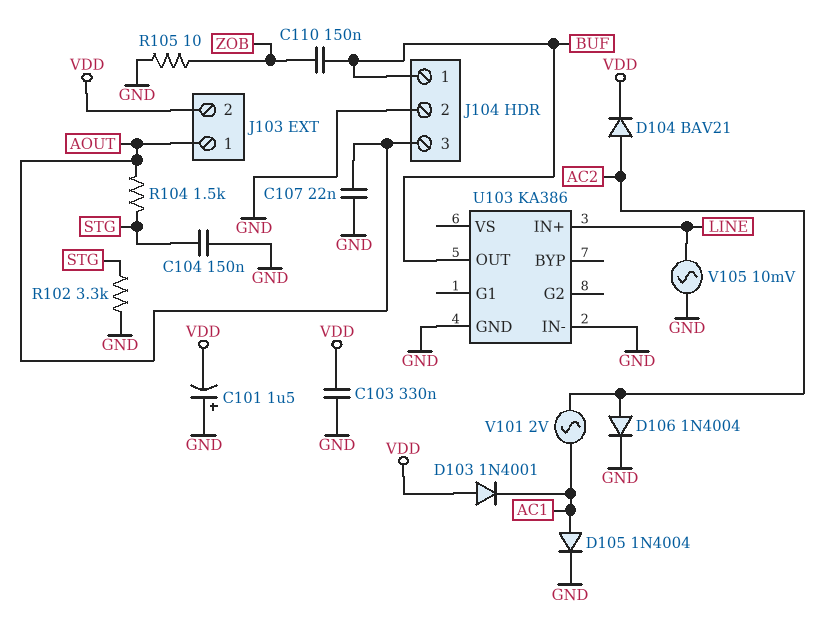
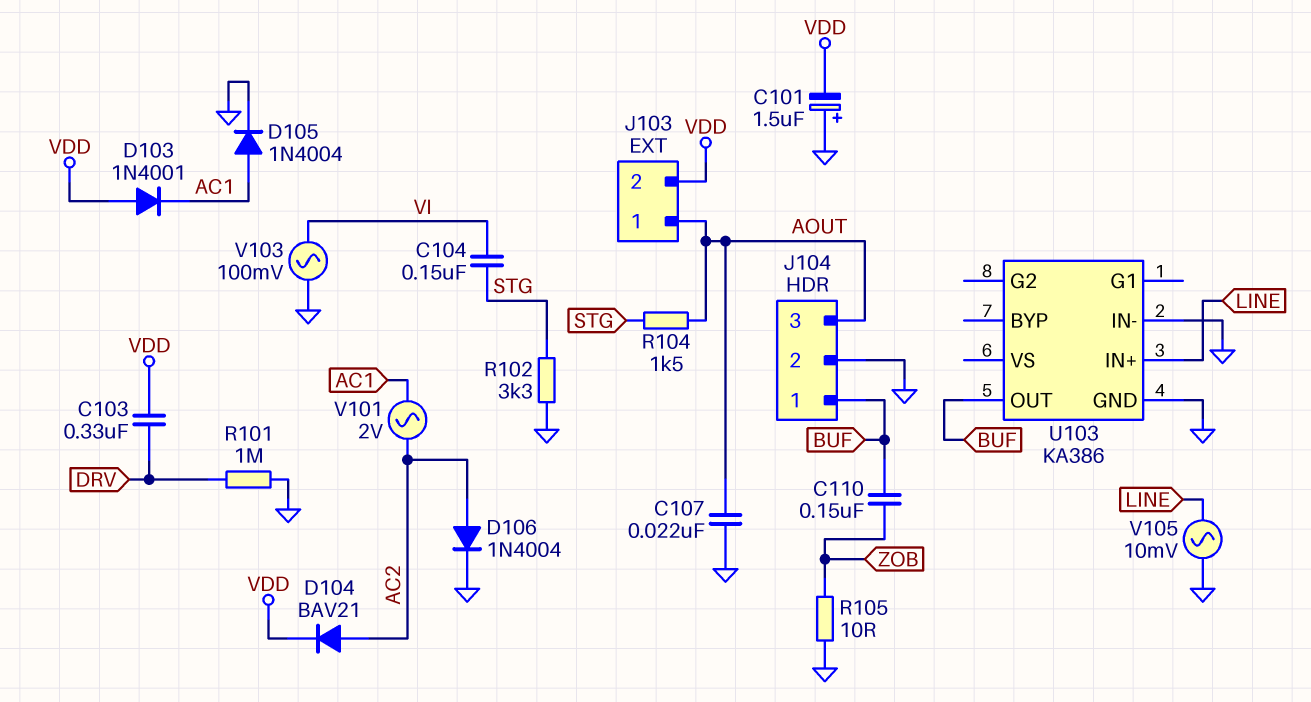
C103: 330nF (GND, VDD) -> 330nF (DRV, VDD)
C104: 150nF (GND, STG) -> 150nF (STG, VI)
R101: none -> 1M (DRV, GND)
V103: none -> AC 100mV (GND, VI)

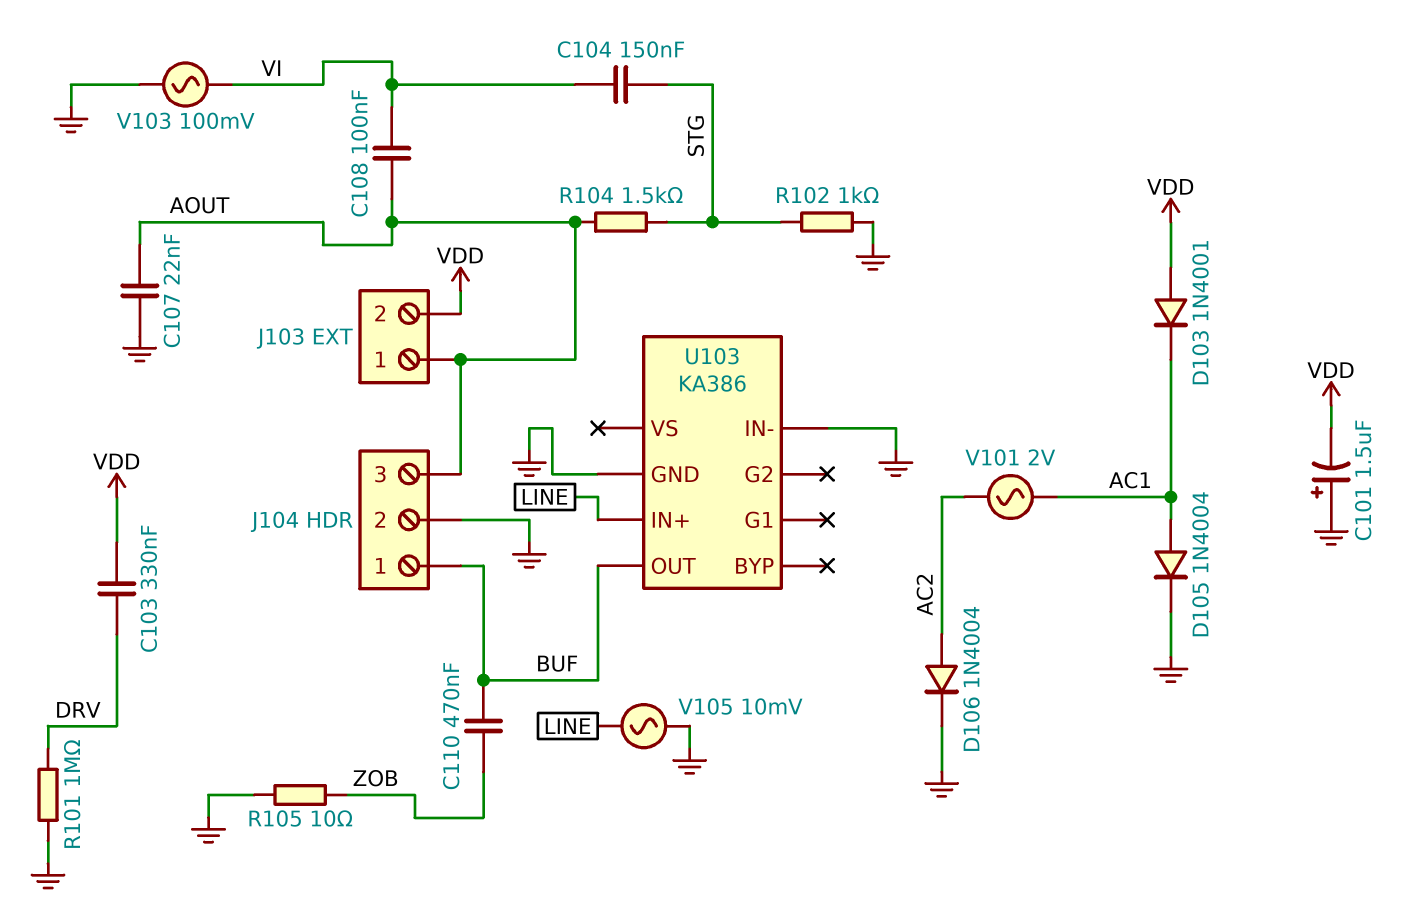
C108: none -> 100nF (AOUT, VI)
C110: 150nF (BUF, ZOB) -> 470nF (BUF, ZOB)
D104: diode BAV21 (A AC2, K VDD) -> none
R102: 3.3k (GND, STG) -> 1k (GND, STG)

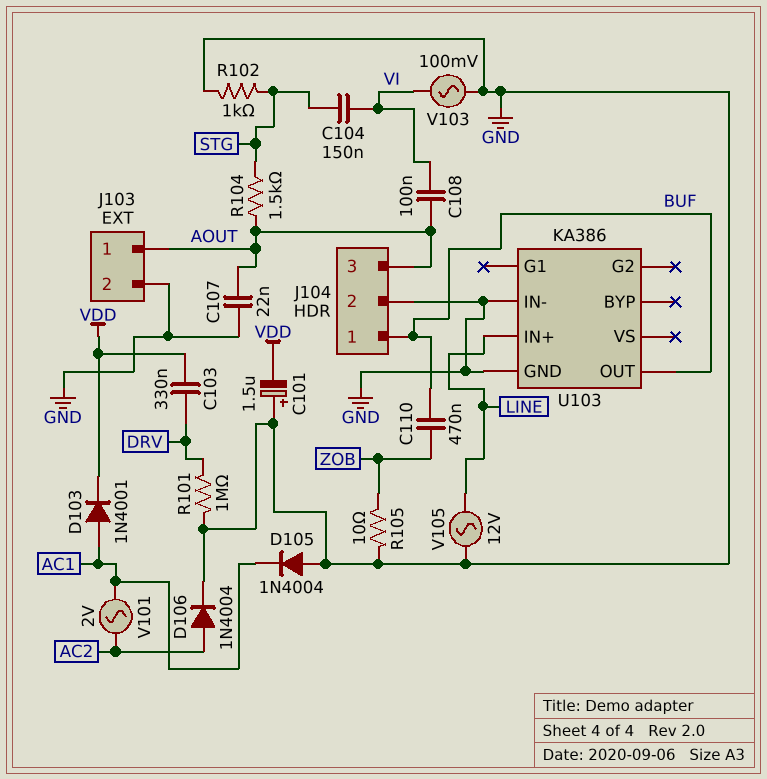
D103: diode 1N4001 (A VDD, K AC1) -> diode 1N4001 (A AC1, K VDD)
D105: diode 1N4004 (A AC1, K GND) -> diode 1N4004 (A GND, K AC1)
J103 pin 2: VDD -> GND
V105: AC 10mV (GND, LINE) -> AC 12V (GND, LINE)

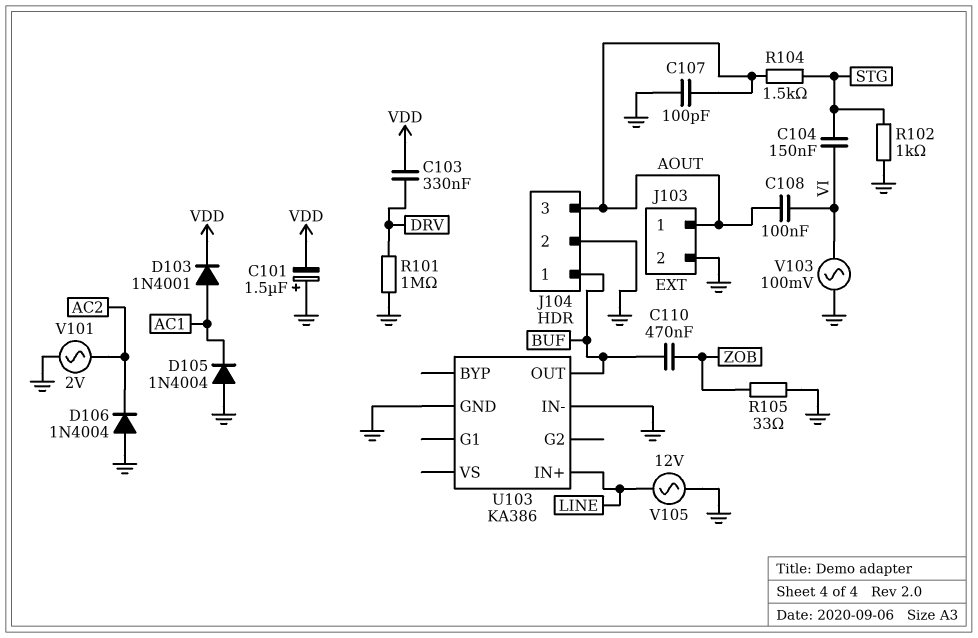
C107: 22nF (AOUT, GND) -> 100pF (AOUT, GND)
D106: diode 1N4004 (A AC2, K GND) -> diode 1N4004 (A GND, K AC2)
R105: 10 (GND, ZOB) -> 33 (GND, ZOB)
V101: AC 2V (AC1, AC2) -> AC 2V (AC2, GND)

